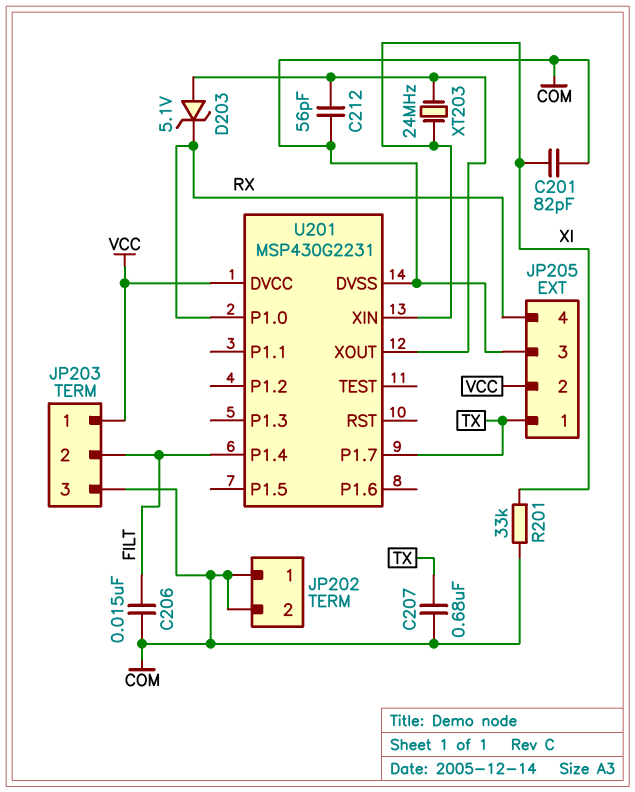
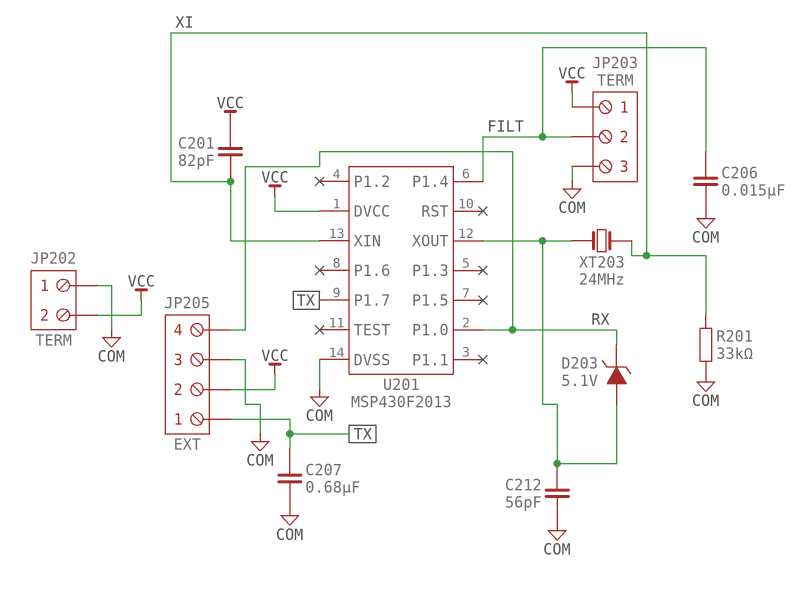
C201: 82pF (COM, XI) -> 82pF (VCC, XI)
JP202 pin 2: COM -> VCC
U201: MSP430G2231 -> MSP430F2013

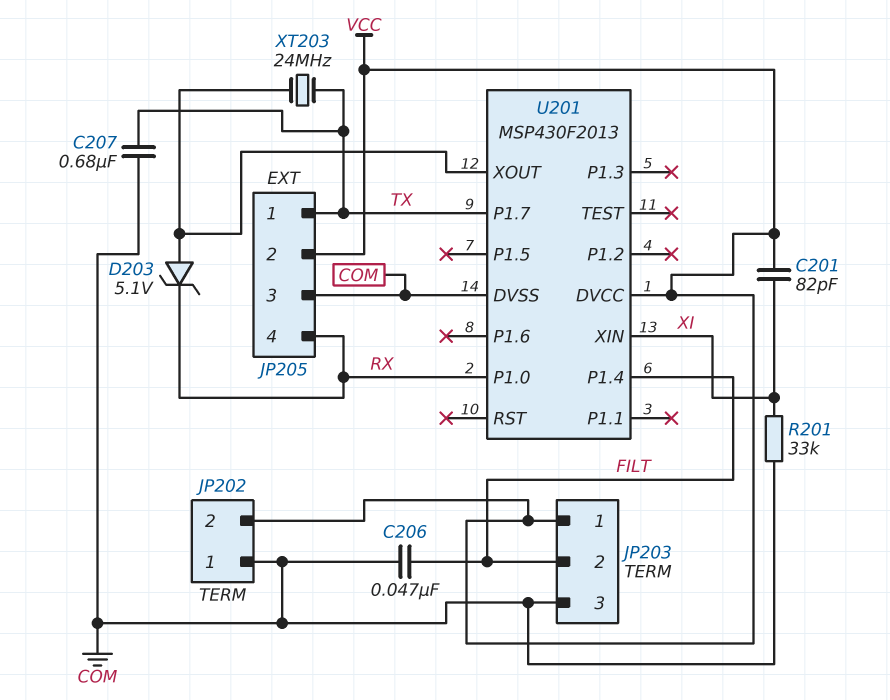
C206: 15nF (COM, FILT) -> 47nF (COM, FILT)
C212: 56pF (COM, U201/XOUT) -> none
XT203: 24MHz (U201/XOUT, XI) -> 24MHz (TX, U201/XOUT)

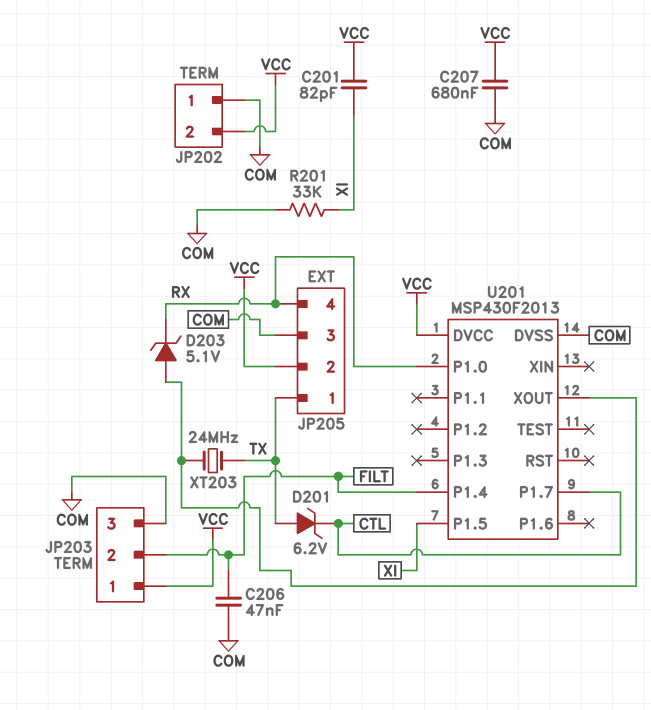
C207: 680nF (COM, TX) -> 680nF (COM, VCC)
D201: none -> zener 6.2V (A TX, K CTL)
U201 pin P1.5: none -> XI
U201 pin P1.7: TX -> CTL
U201 pin XIN: XI -> none

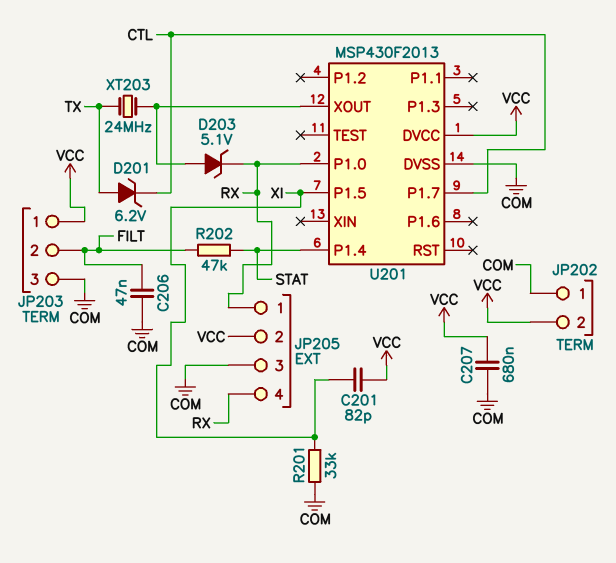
JP205 pin 1: TX -> RX
R202: none -> 47k (FILT, STAT)
U201 pin P1.4: FILT -> STAT

